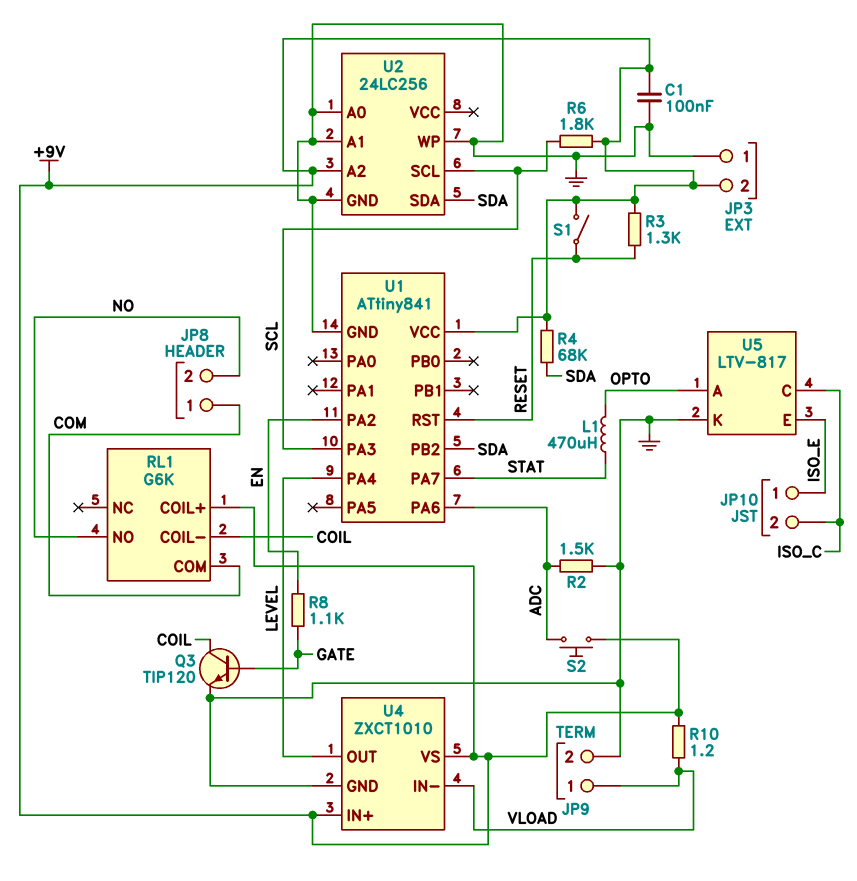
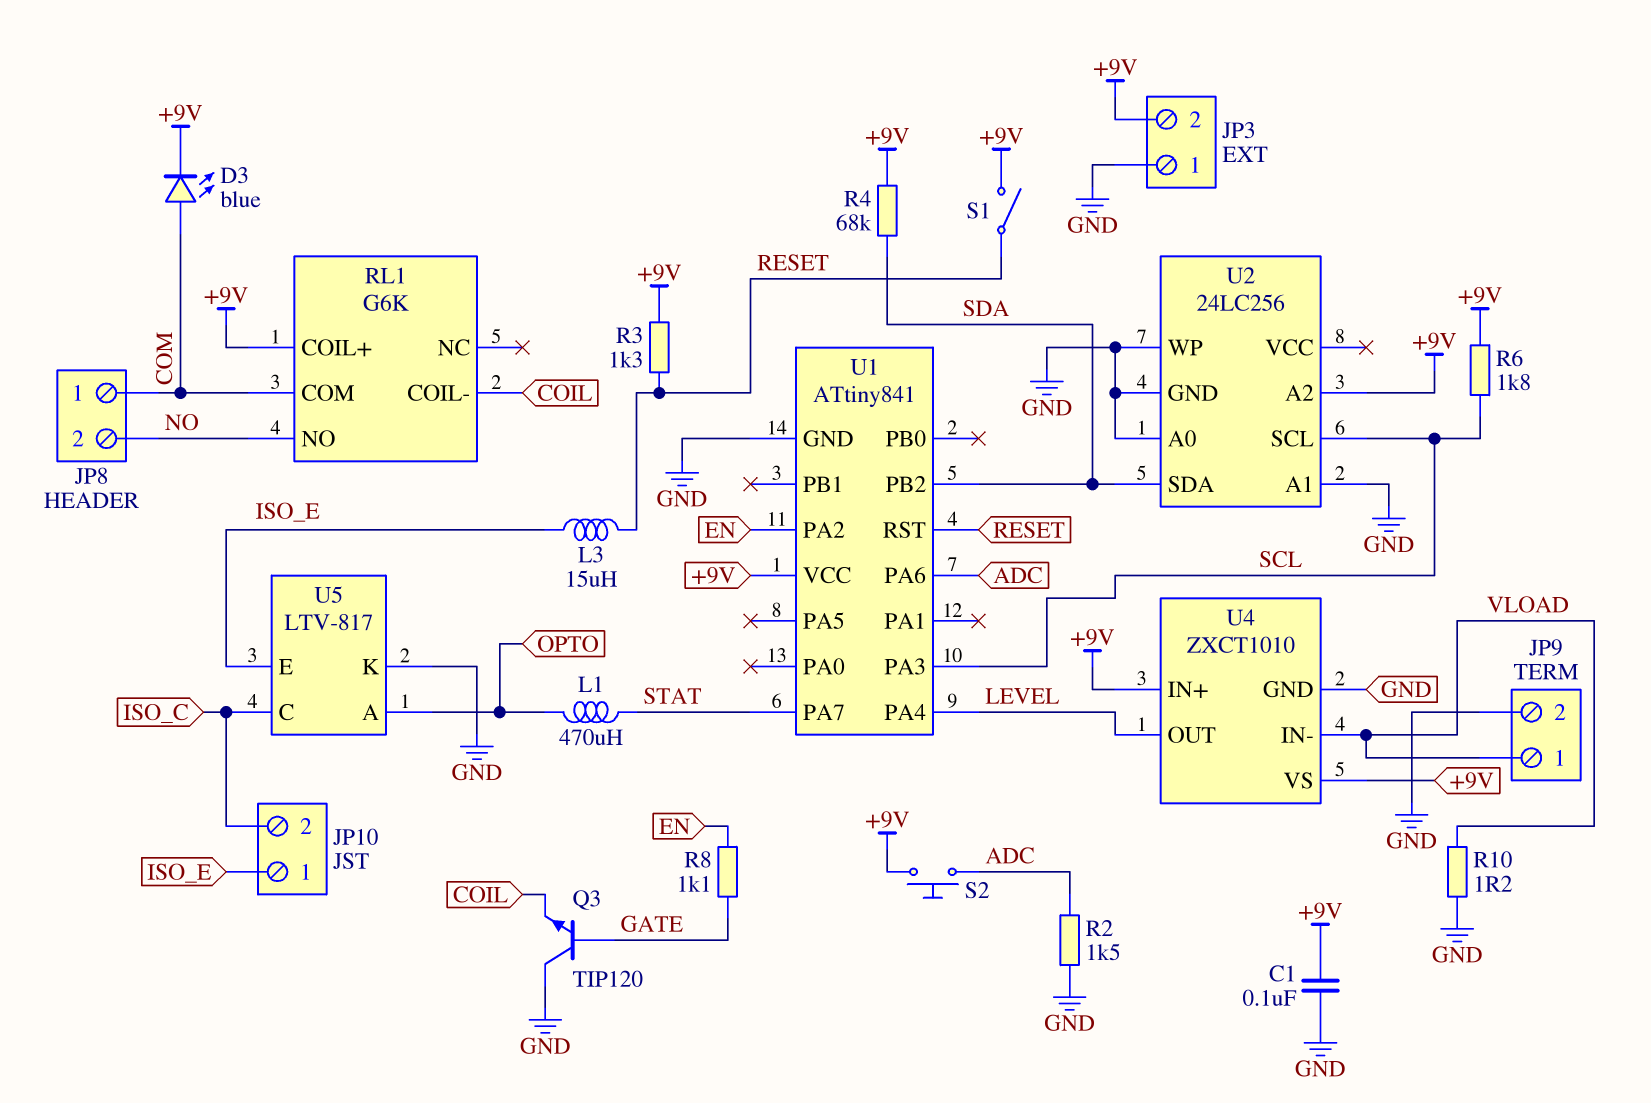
D3: none -> LED blue (A COM, K +9V)
L3: none -> 15uH (ISO_E, RESET)
Q3: NPN TIP120 (B GATE, C COIL, E GND) -> NPN TIP120 (B GATE, C GND, E COIL)
R10: 1.2 (+9V, VLOAD) -> 1.2 (GND, VLOAD)

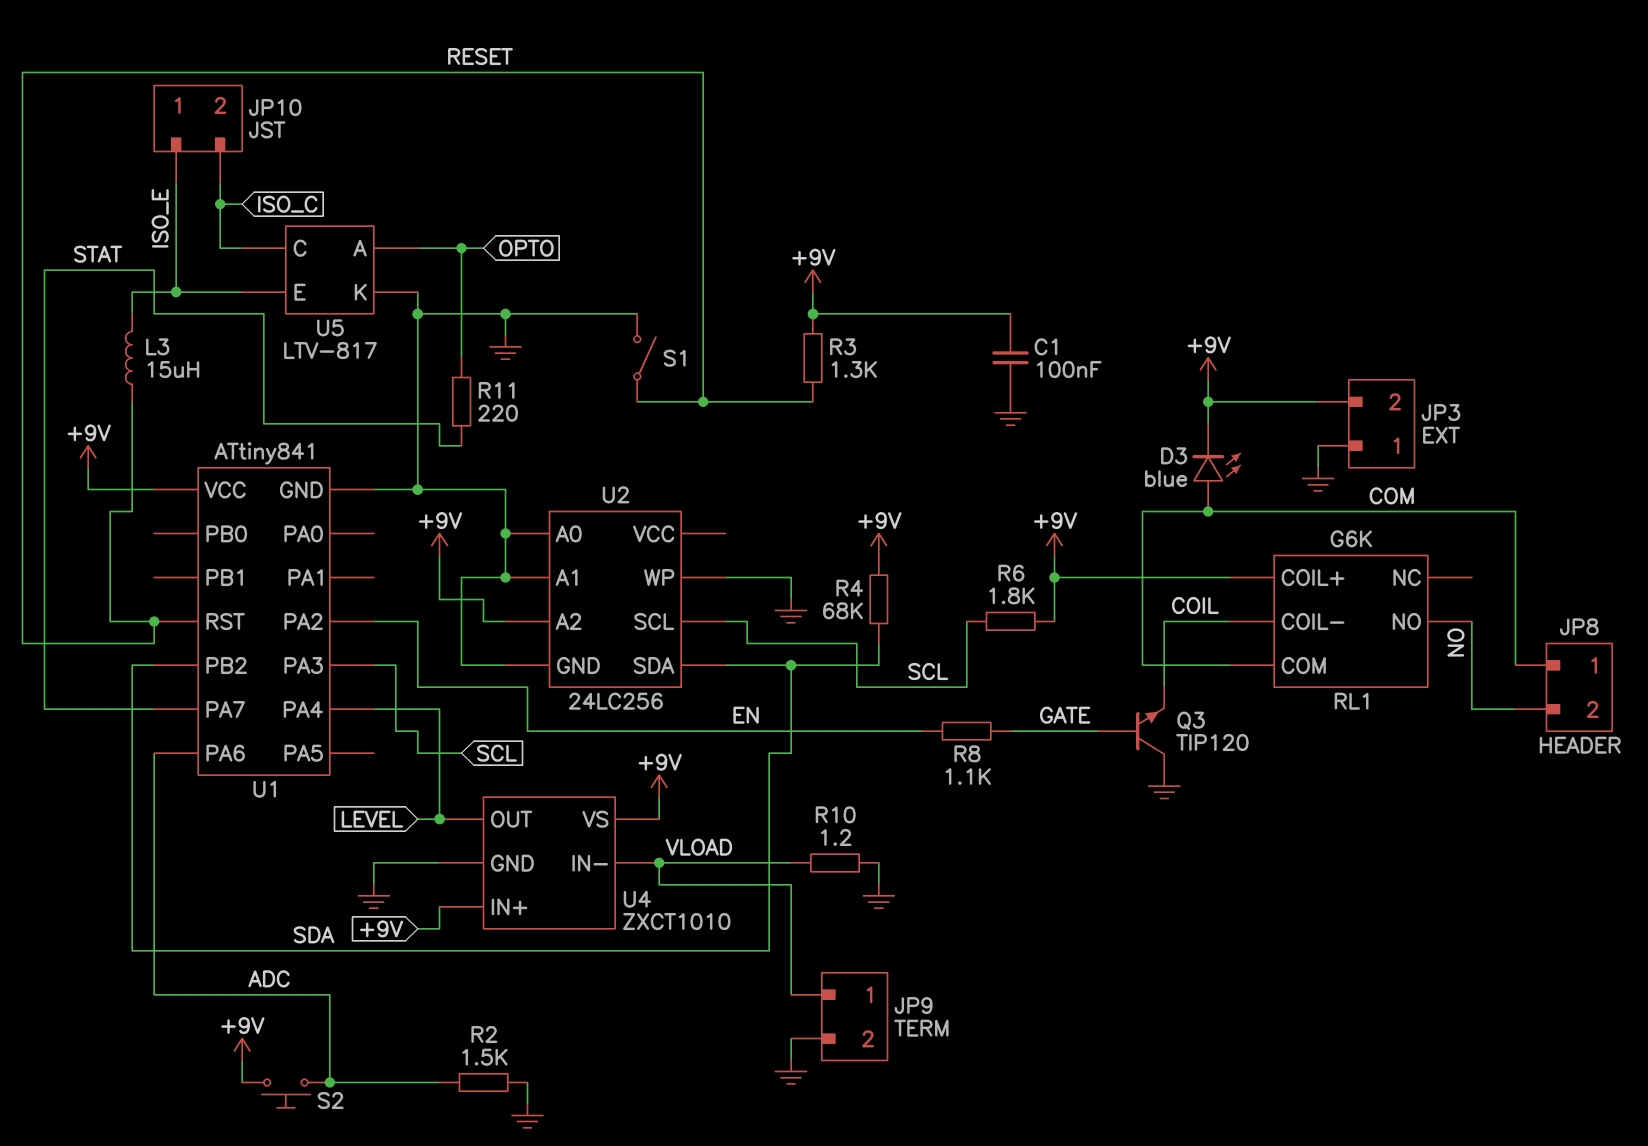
L1: 470uH (OPTO, STAT) -> none
R11: none -> 220 (OPTO, STAT)
S1: switch (+9V, RESET) -> switch (GND, RESET)

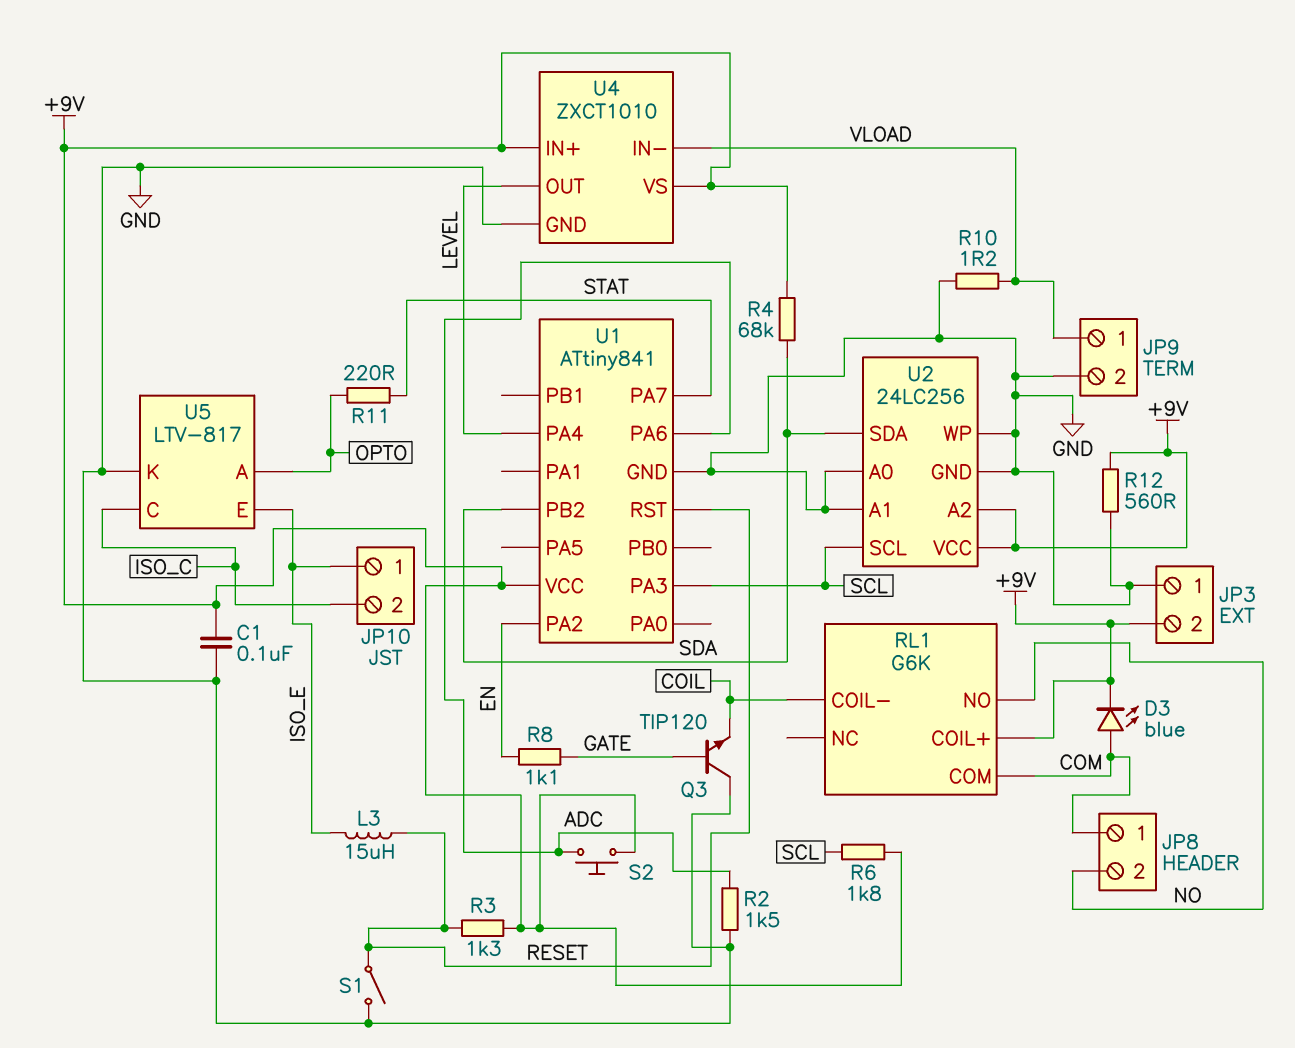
R12: none -> 560 (+9V, GND)
U2 pin VCC: none -> +9V

